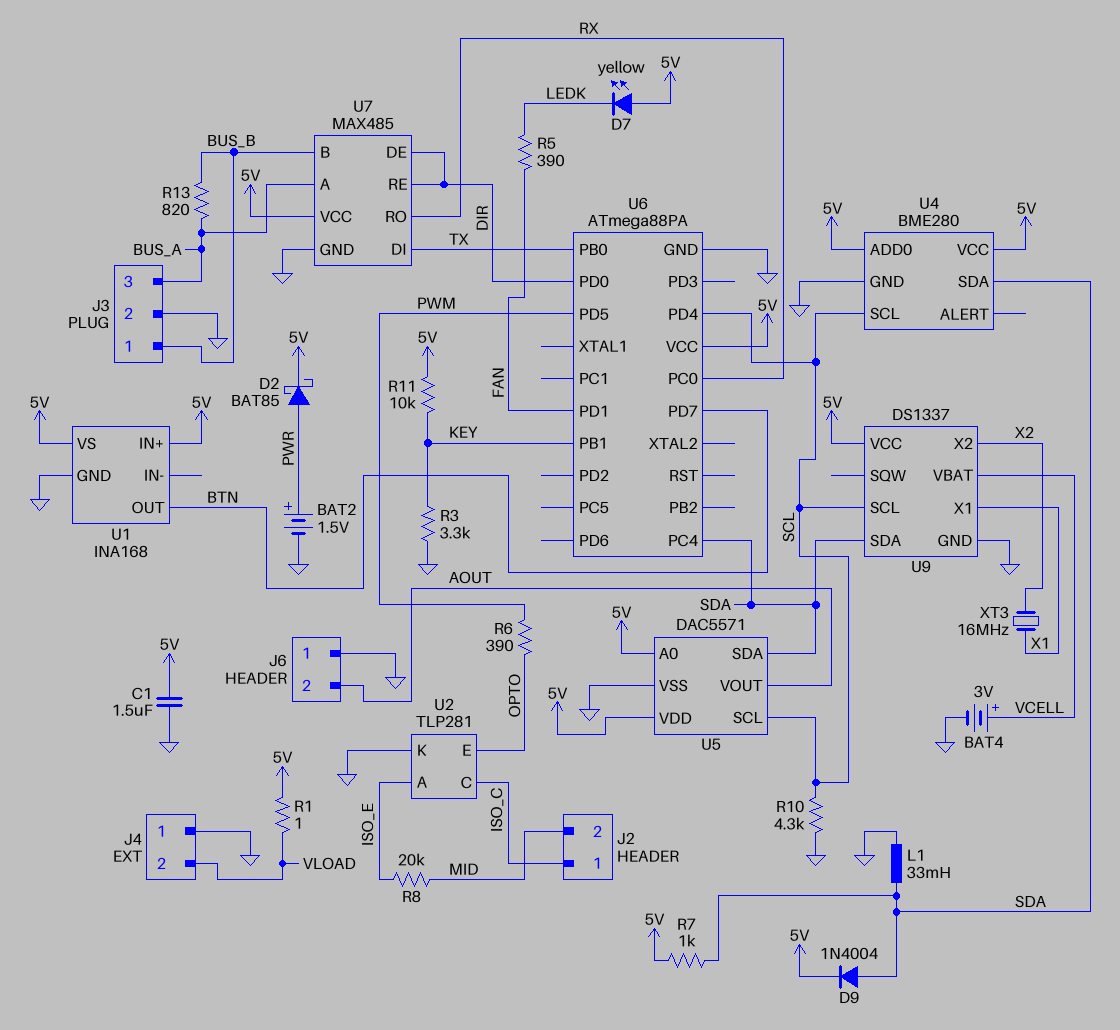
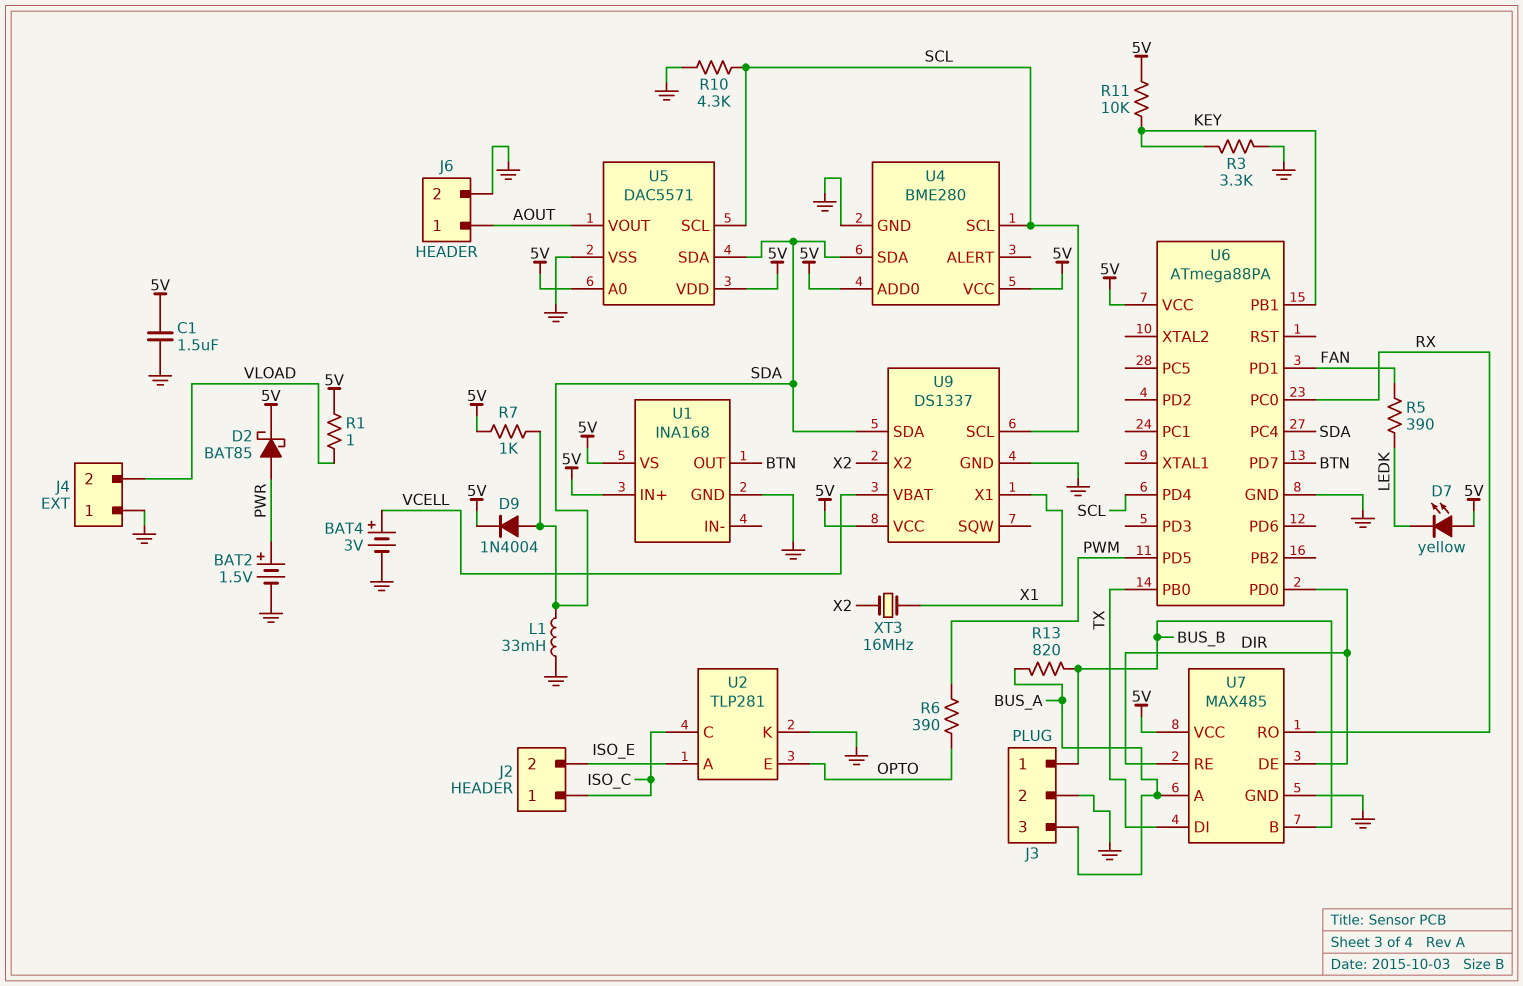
J2 pin 2: MID -> ISO_E
J6 pin 1: GND -> AOUT
J6 pin 2: AOUT -> GND
R8: 20k (ISO_E, MID) -> none

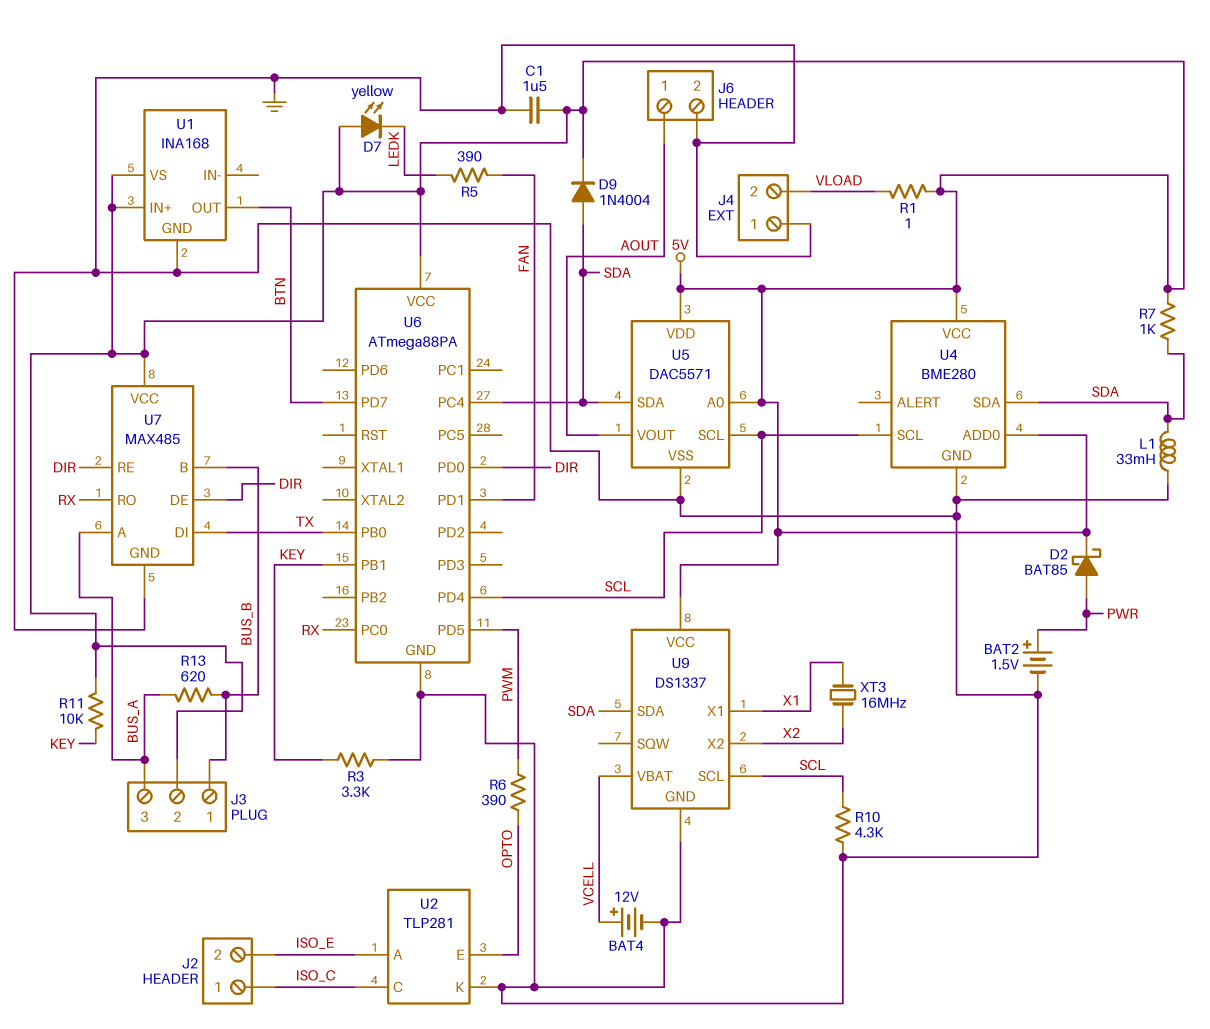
BAT4: 3V (plus VCELL, minus GND) -> 12V (plus VCELL, minus GND)
J3 pin 2: GND -> 5V
R13: 820 (BUS_A, BUS_B) -> 620 (BUS_A, BUS_B)

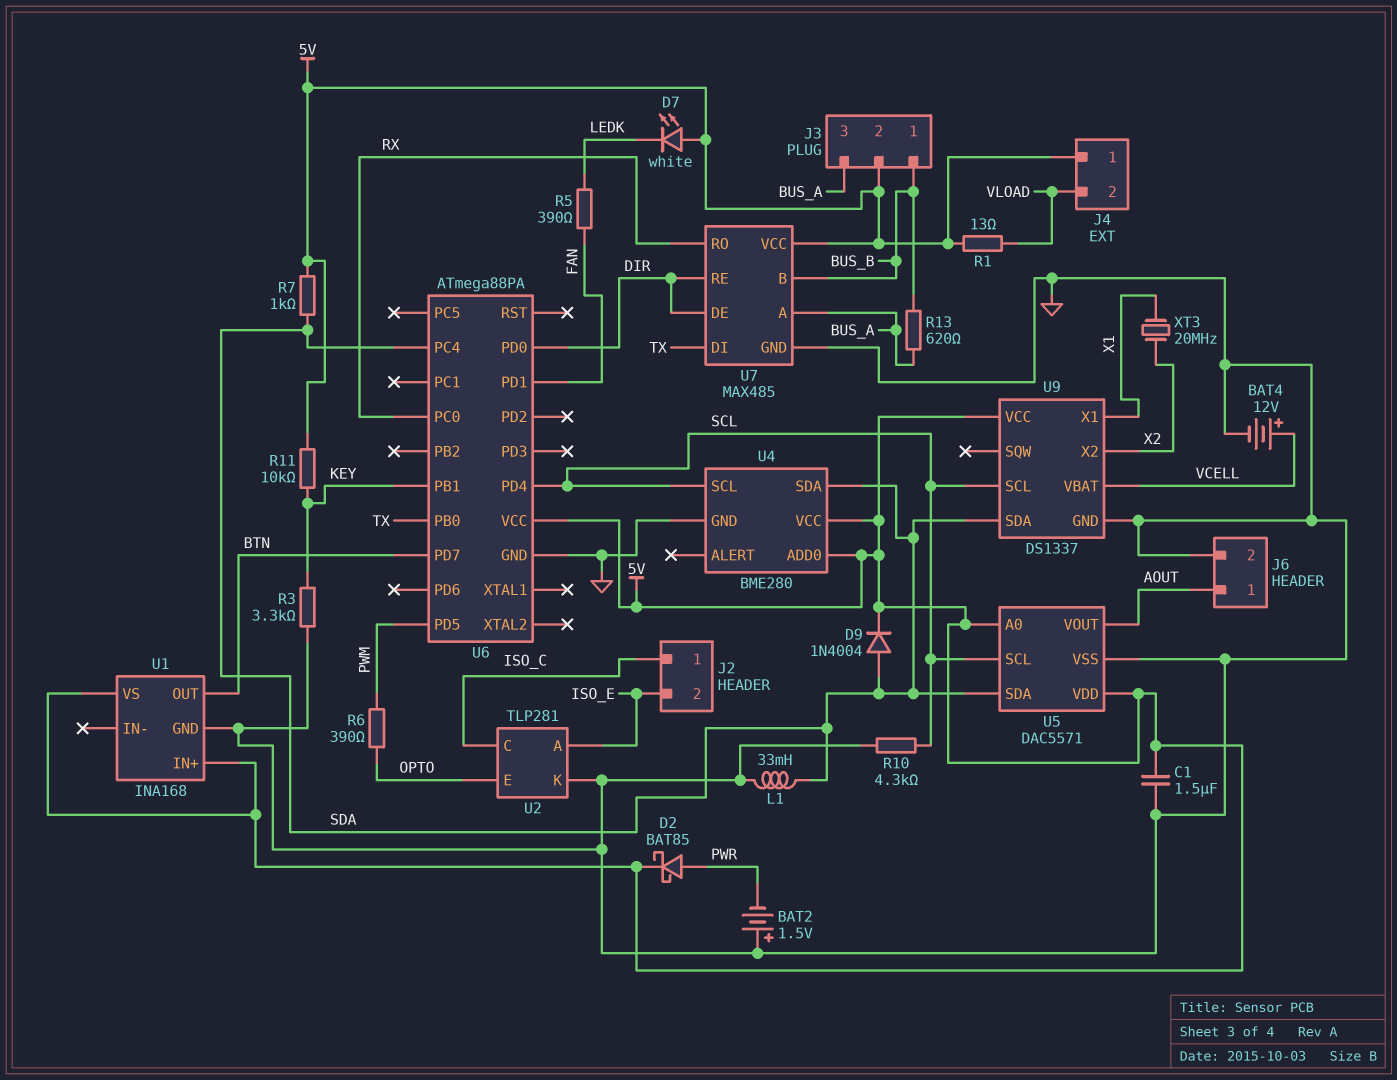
BAT2: 1.5V (plus PWR, minus GND) -> 1.5V (plus GND, minus PWR)
D7: LED yellow (A 5V, K LEDK) -> LED white (A 5V, K LEDK)
J4 pin 1: GND -> 5V
R1: 1 (5V, VLOAD) -> 13 (5V, VLOAD)
XT3: 16MHz (X1, X2) -> 20MHz (X1, X2)

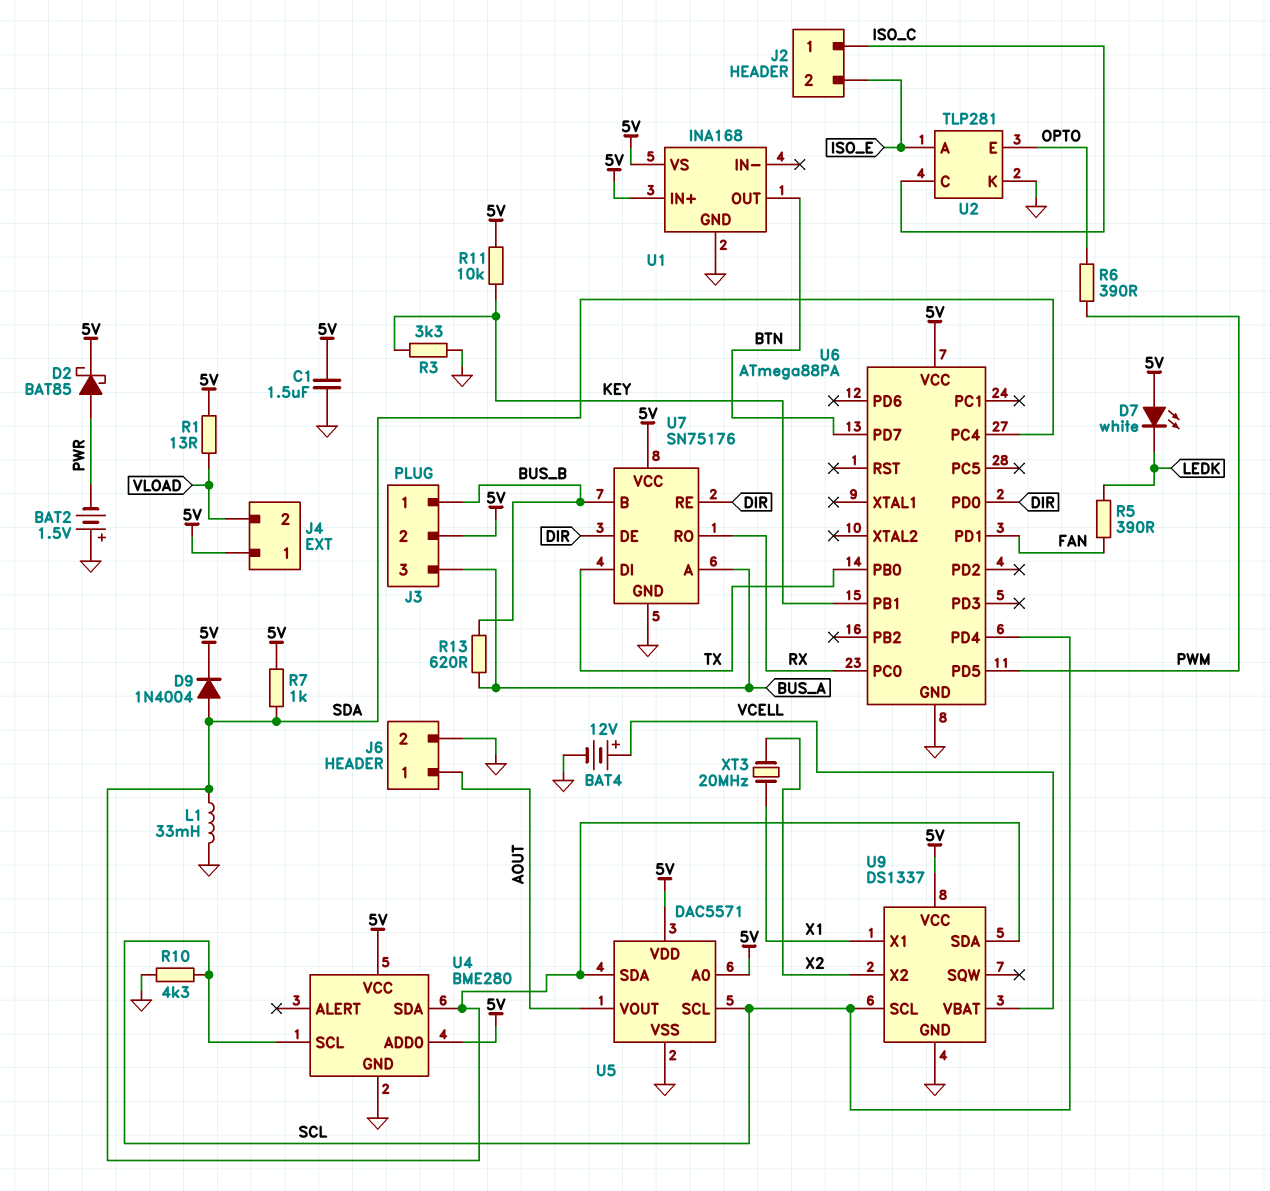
U7: MAX485 -> SN75176

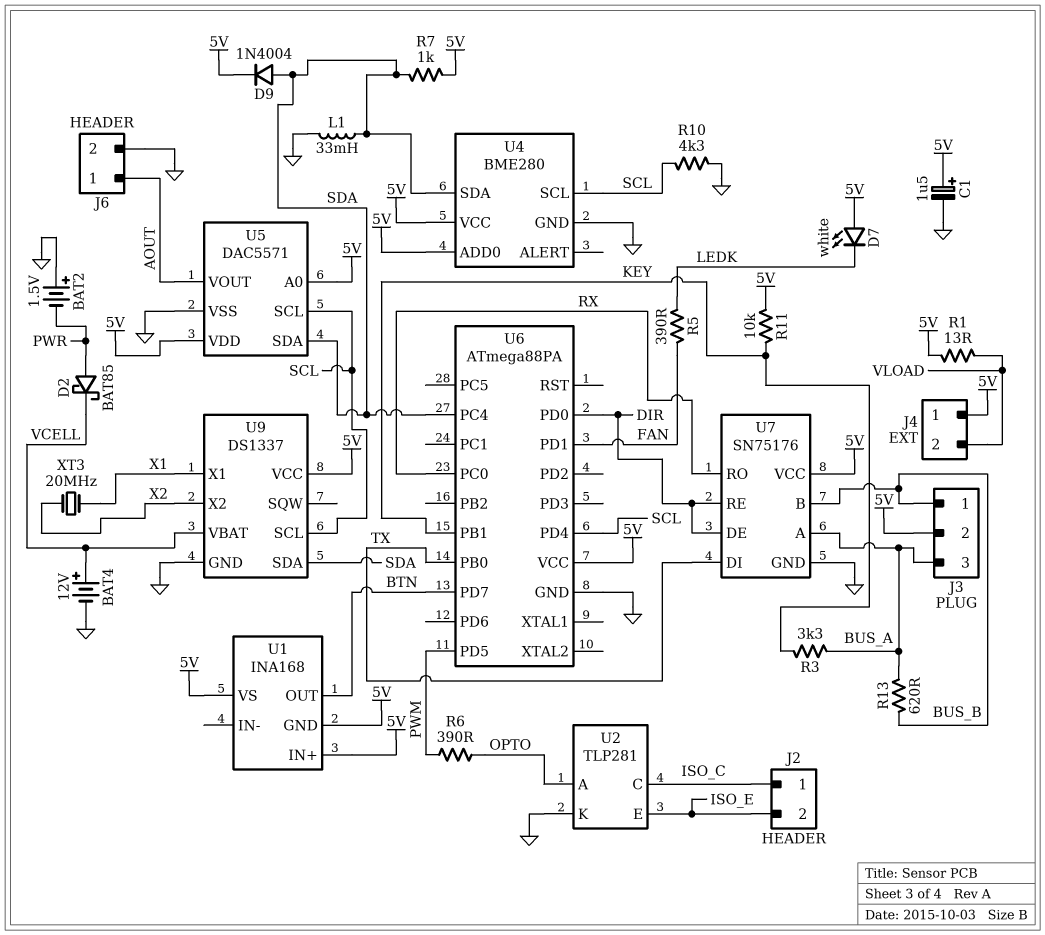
C1: 1.5uF (5V, GND) -> 1.5uF (plus 5V, minus GND)
D2: schottky BAT85 (A PWR, K 5V) -> schottky BAT85 (A PWR, K VCELL)
R3: 3.3k (GND, KEY) -> 3.3k (BUS_A, KEY)
U1 pin GND: GND -> 5V
U2 pin A: ISO_E -> OPTO
U2 pin E: OPTO -> ISO_E

